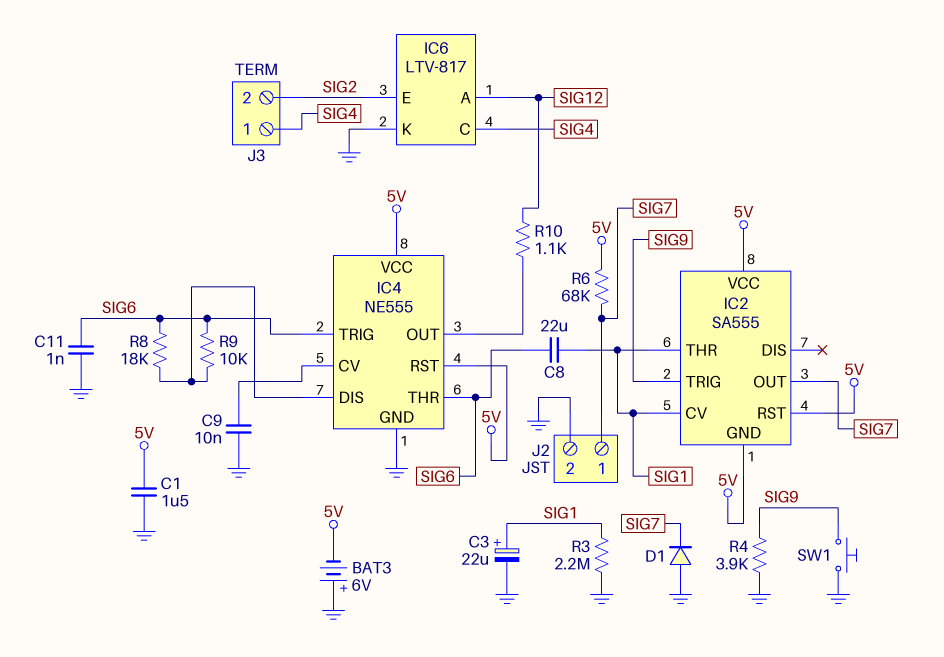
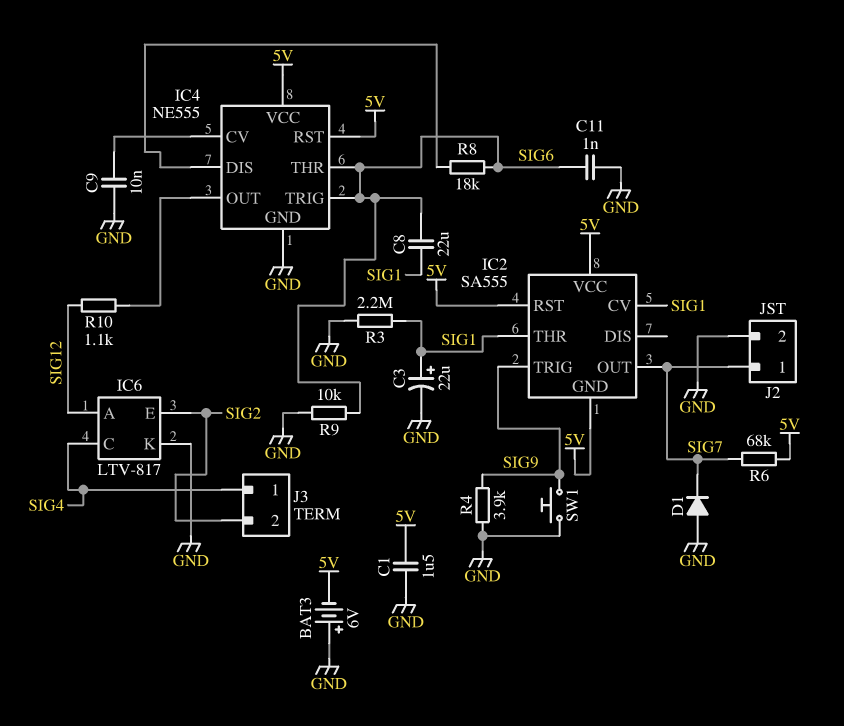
R9: 10k (IC4/DIS, SIG6) -> 10k (GND, SIG6)

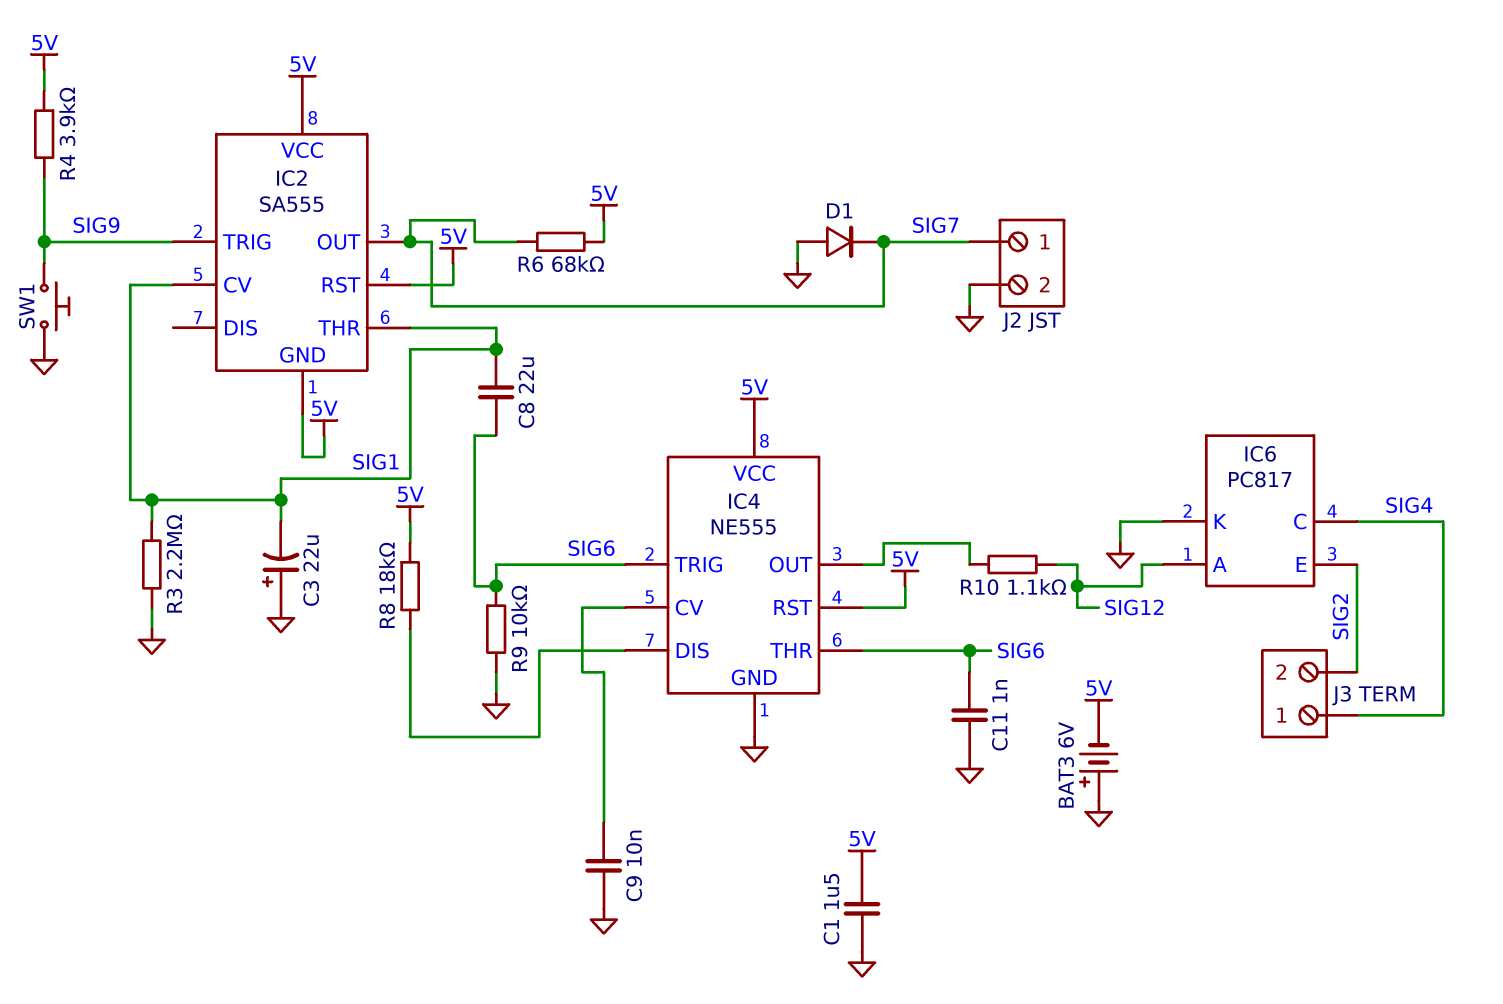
C3: 22uF (plus SIG1, minus GND) -> 22uF (plus GND, minus SIG1)
IC6: LTV-817 -> PC817
R4: 3.9k (GND, SIG9) -> 3.9k (5V, SIG9)
R8: 18k (IC4/DIS, SIG6) -> 18k (5V, IC4/DIS)

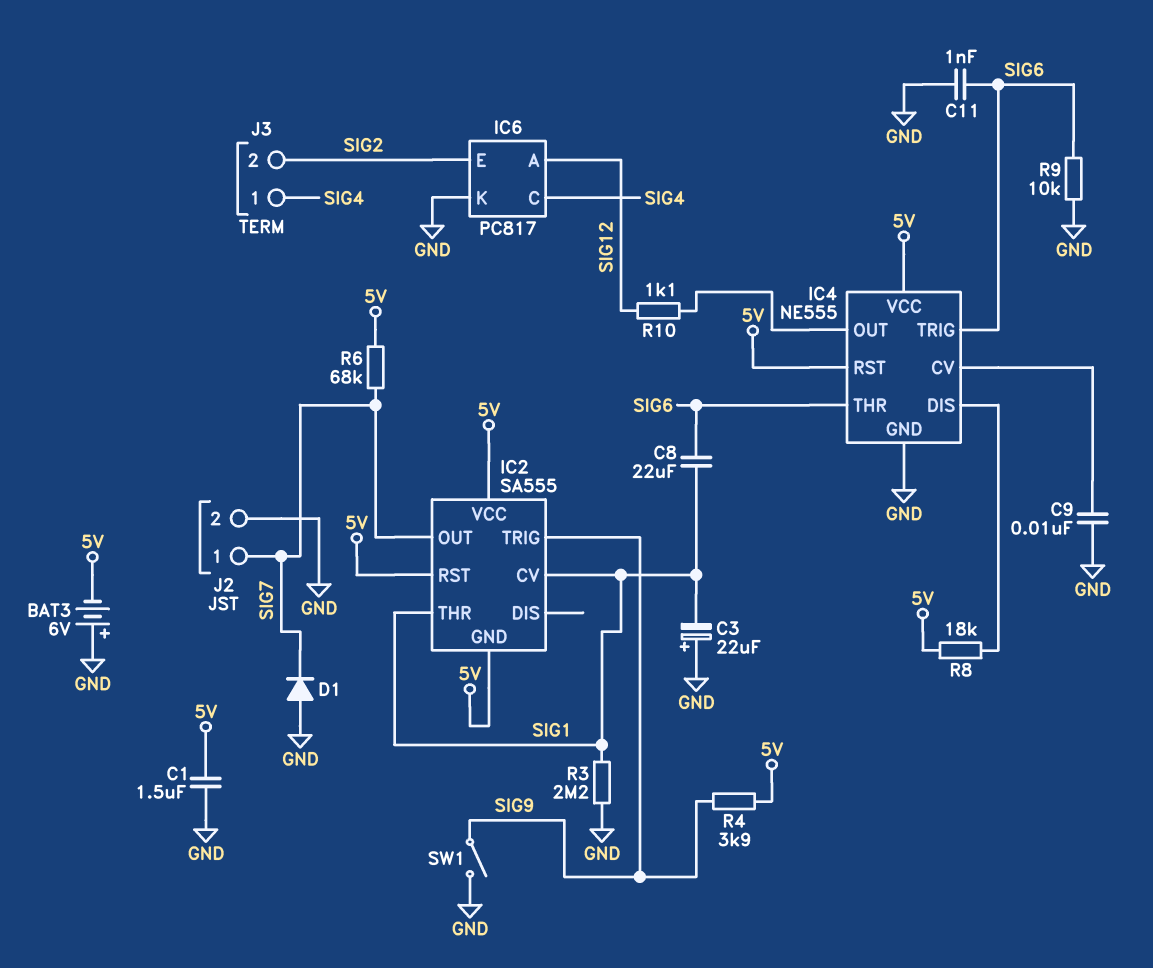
SW1: button (GND, SIG9) -> switch (GND, SIG9)

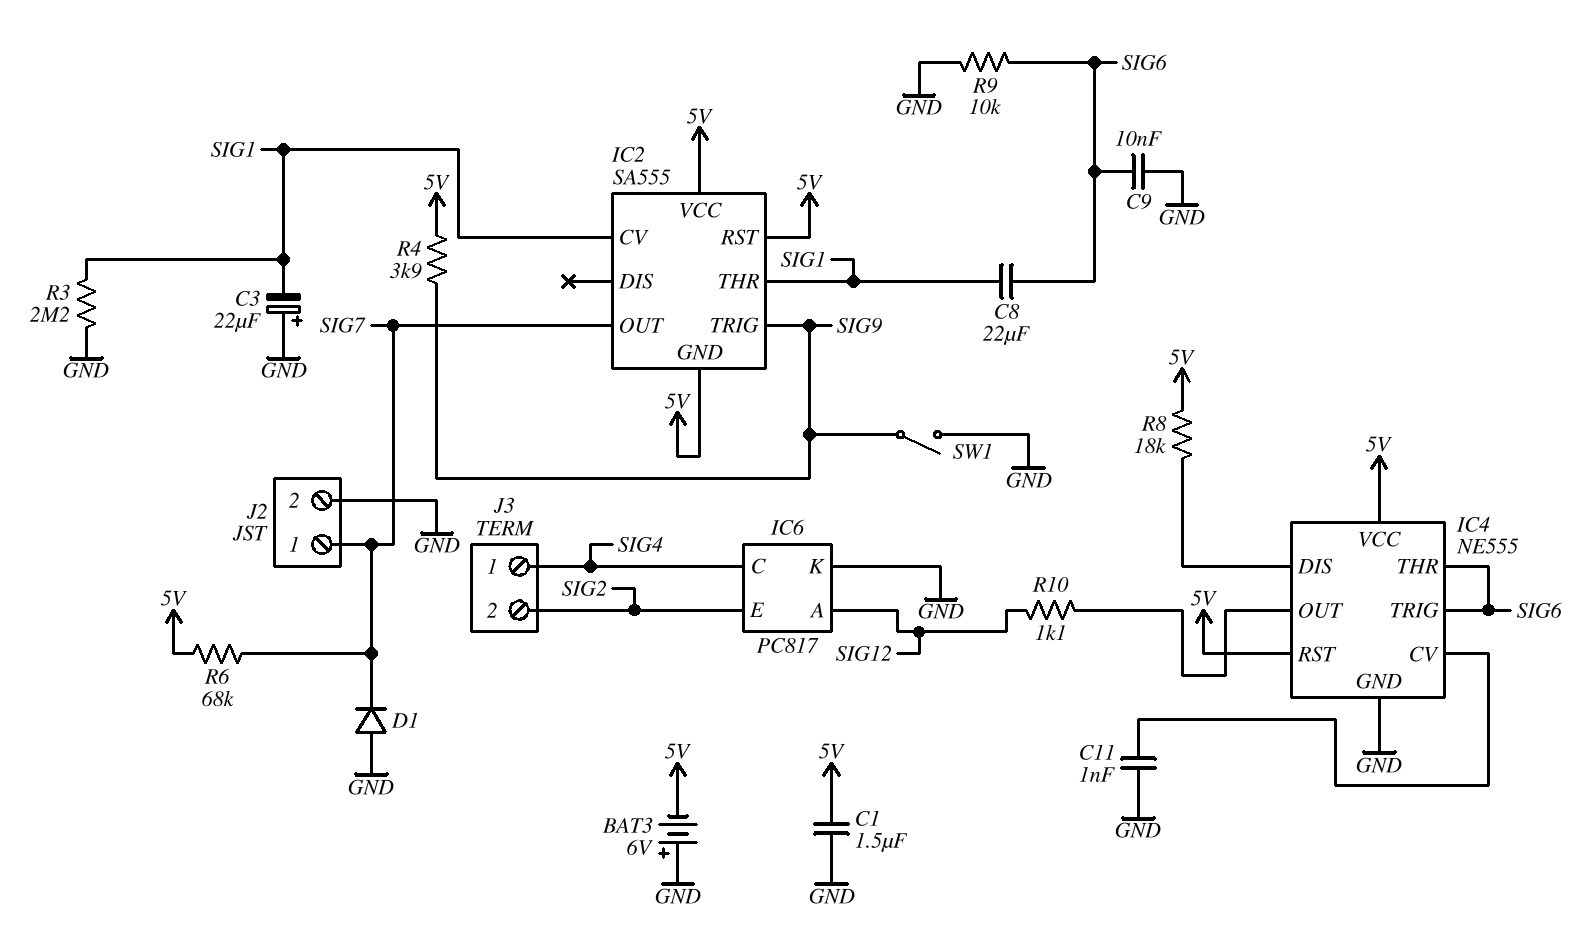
C9: 10nF (GND, IC4/CV) -> 10nF (GND, SIG6)
C11: 1nF (GND, SIG6) -> 1nF (GND, IC4/CV)

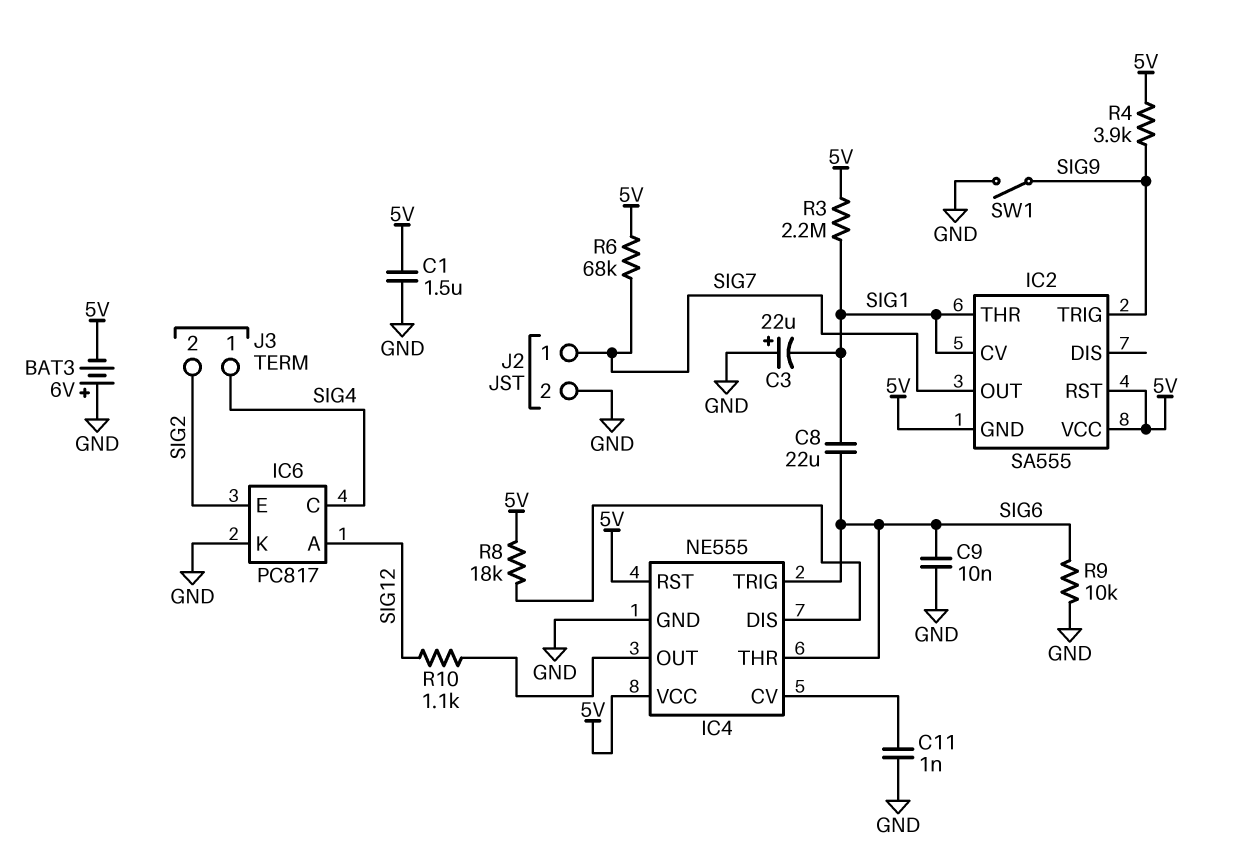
D1: diode (A GND, K SIG7) -> none
R3: 2.2M (GND, SIG1) -> 2.2M (5V, SIG1)

